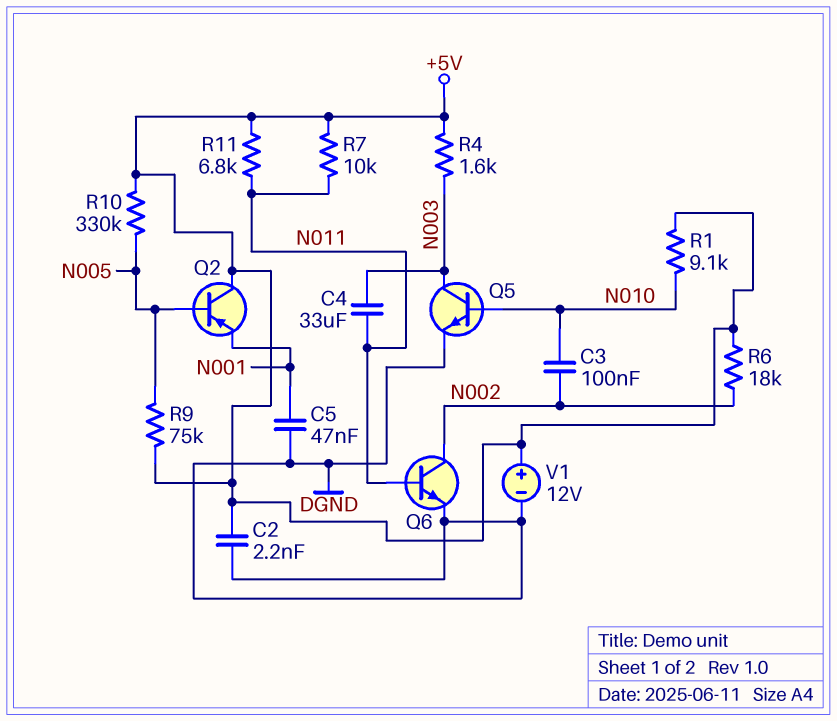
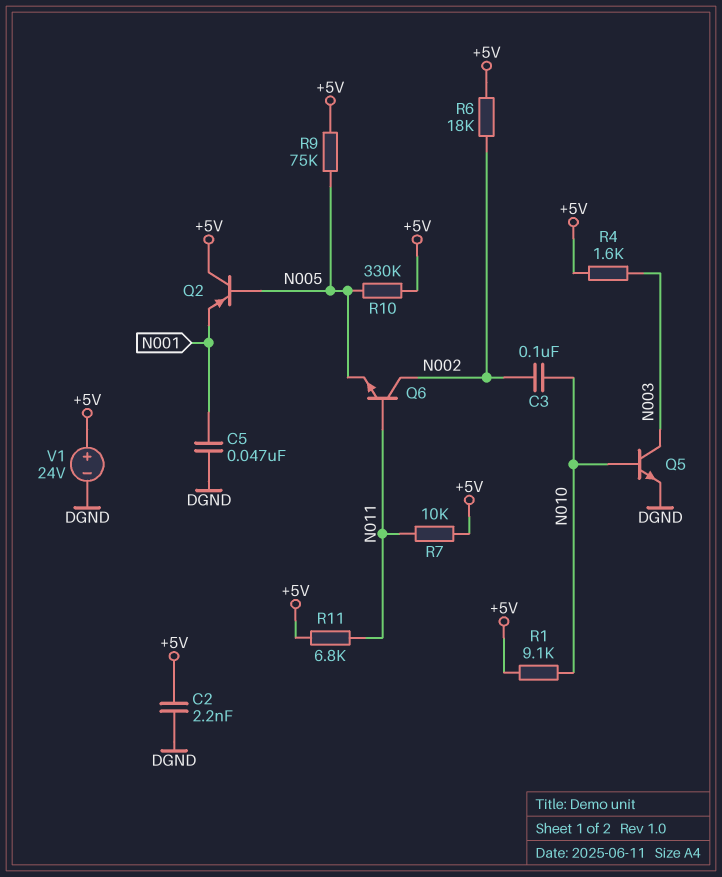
C4: 33uF (N003, N011) -> none
Q6: NPN (B N011, C N002, E DGND) -> NPN (B N011, C N002, E N005)
V1: 12V (plus +5V, minus DGND) -> 24V (plus +5V, minus DGND)

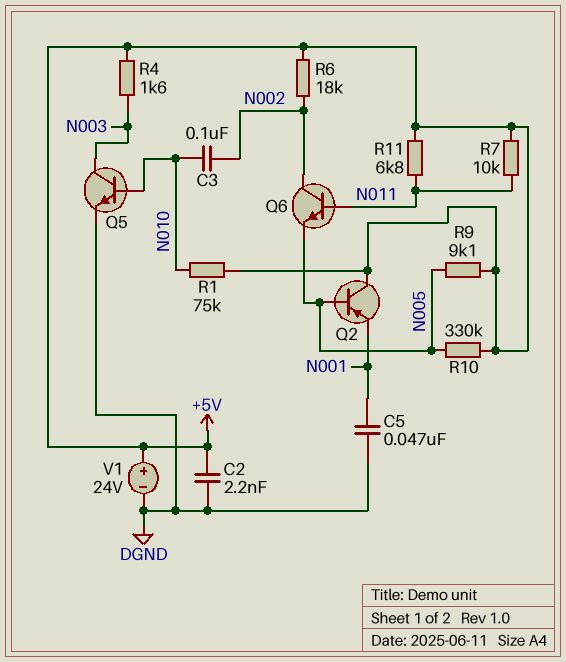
R1: 9.1k (+5V, N010) -> 75k (+5V, N010)
R9: 75k (+5V, N005) -> 9.1k (+5V, N005)

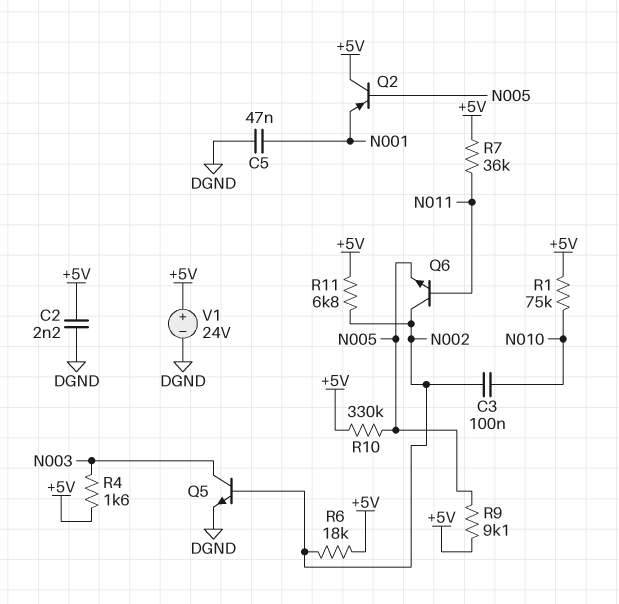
Q5: NPN (B N010, C N003, E DGND) -> NPN (B N002, C N003, E DGND)
R7: 10k (+5V, N011) -> 36k (+5V, N011)
R11: 6.8k (+5V, N011) -> 6.8k (+5V, N002)

